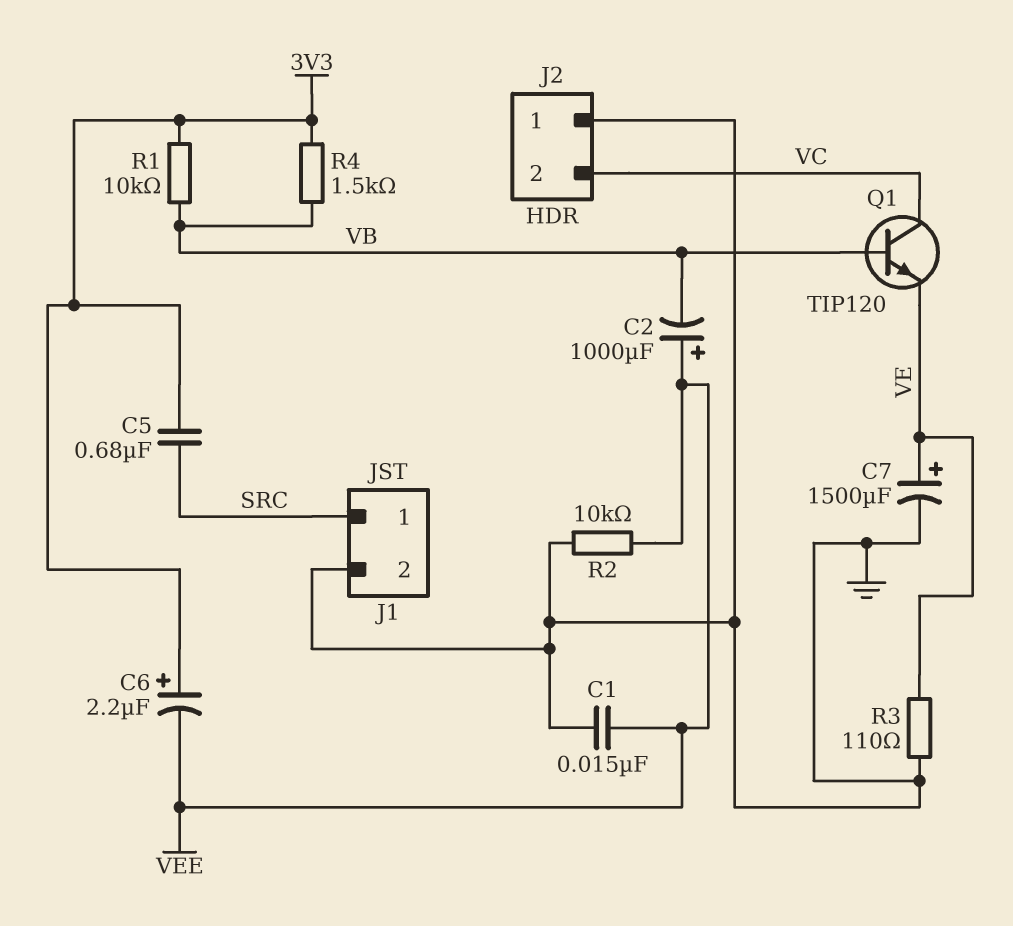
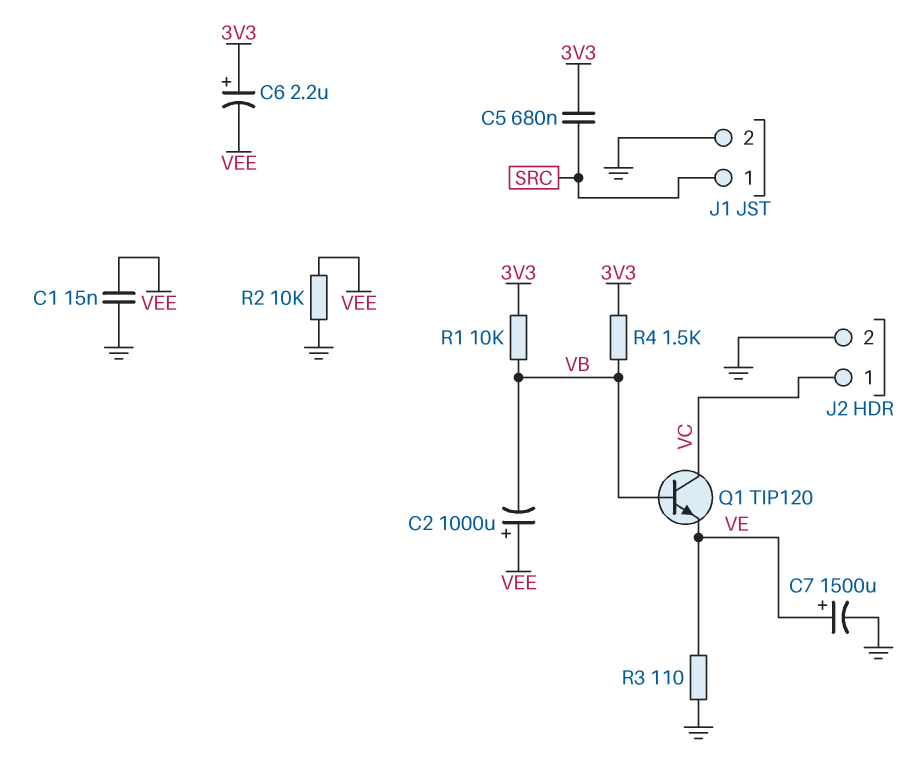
J2 pin 1: GND -> VC
J2 pin 2: VC -> GND

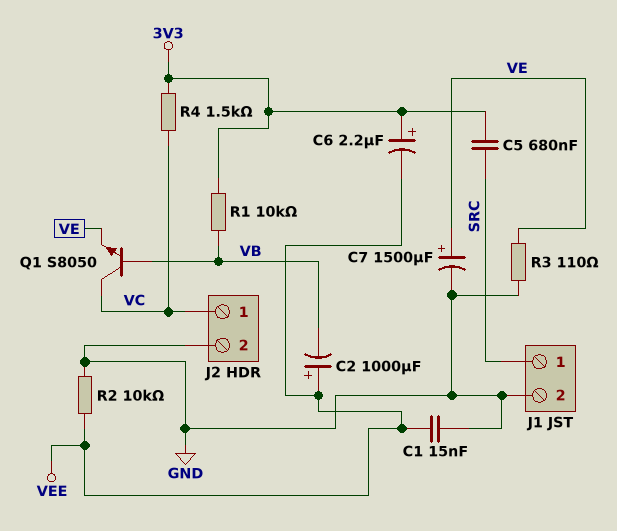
Q1: NPN TIP120 (B VB, C VC, E VE) -> NPN S8050 (B VB, C VC, E VE)
R4: 1.5k (3V3, VB) -> 1.5k (3V3, VC)

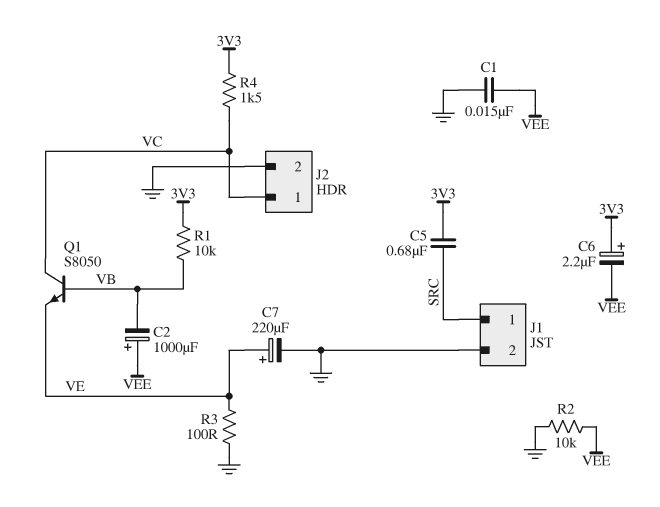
C7: 1500uF (plus VE, minus GND) -> 220uF (plus VE, minus GND)
R3: 110 (GND, VE) -> 100 (GND, VE)

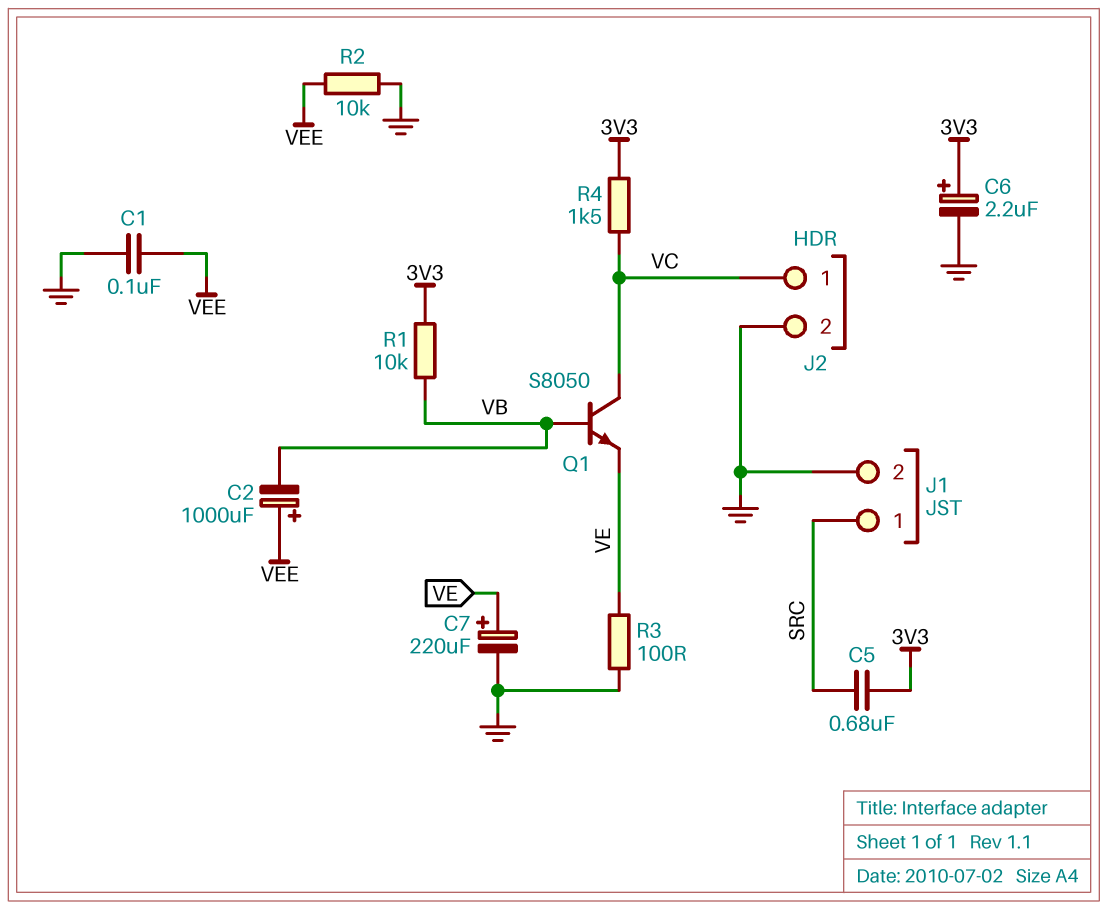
C1: 15nF (GND, VEE) -> 100nF (GND, VEE)
C6: 2.2uF (plus 3V3, minus VEE) -> 2.2uF (plus 3V3, minus GND)

